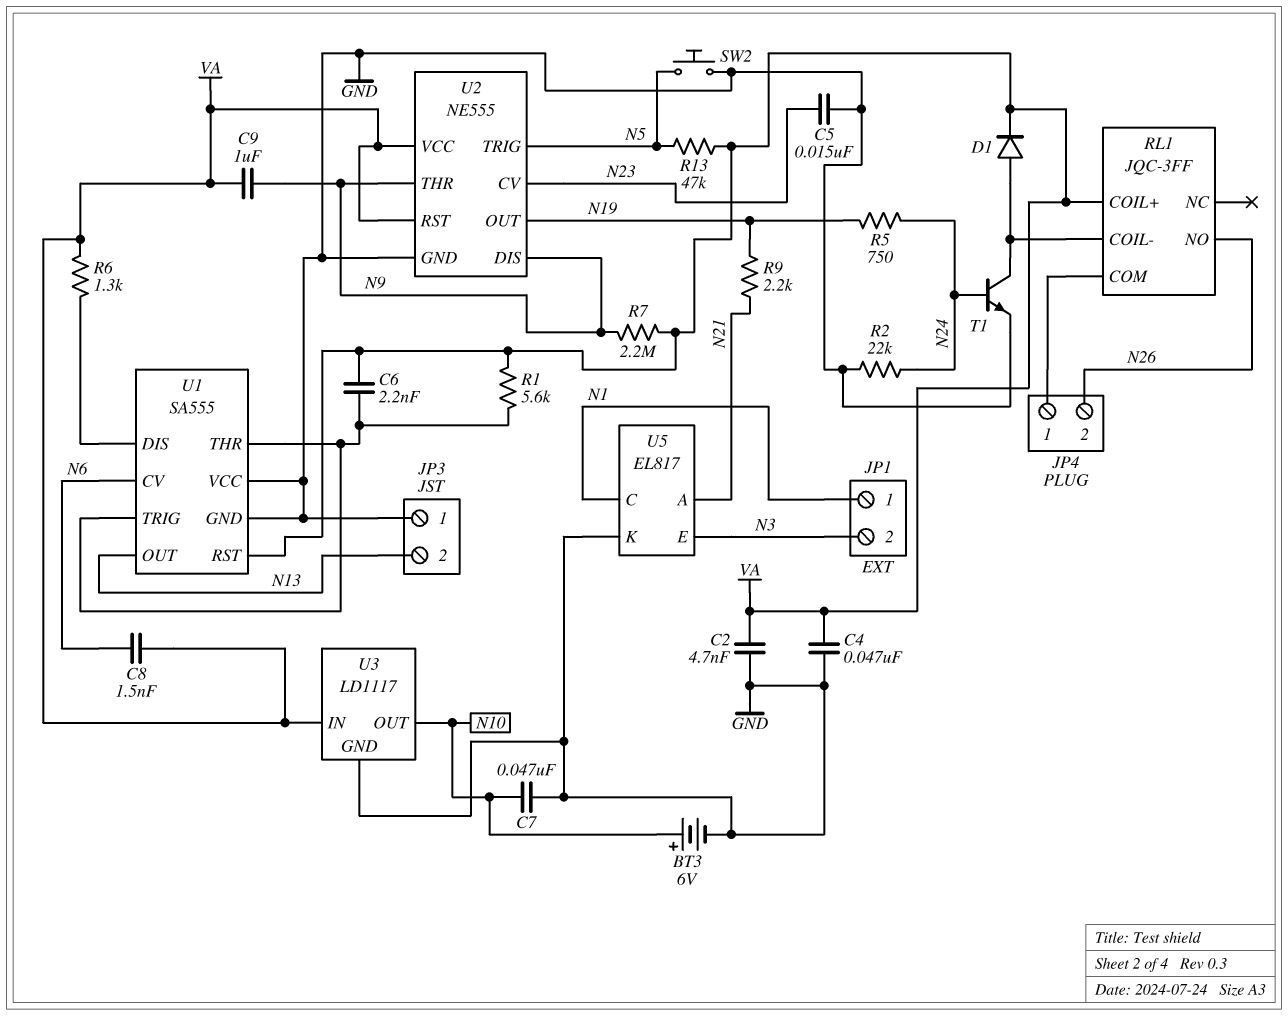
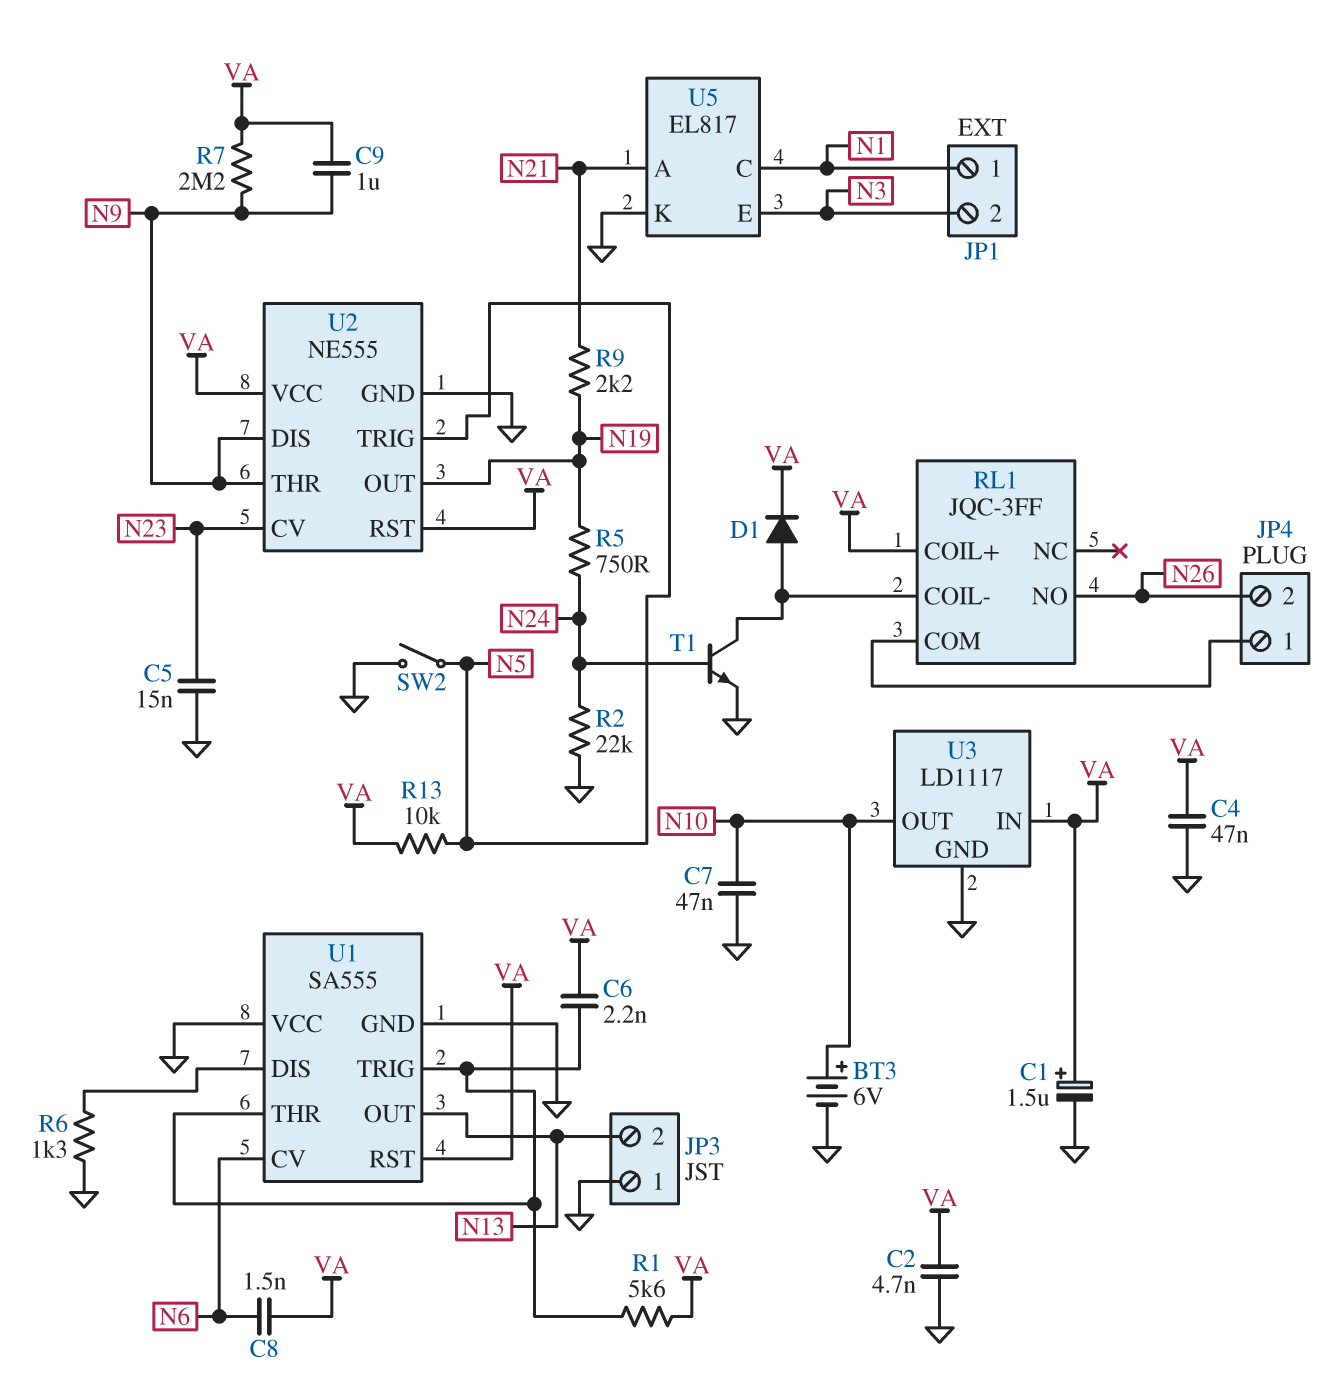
C1: none -> 1.5uF (plus VA, minus GND)
R6: 1.3k (U1/DIS, VA) -> 1.3k (GND, U1/DIS)
R13: 47k (N5, VA) -> 10k (N5, VA)
SW2: button (GND, N5) -> switch (GND, N5)

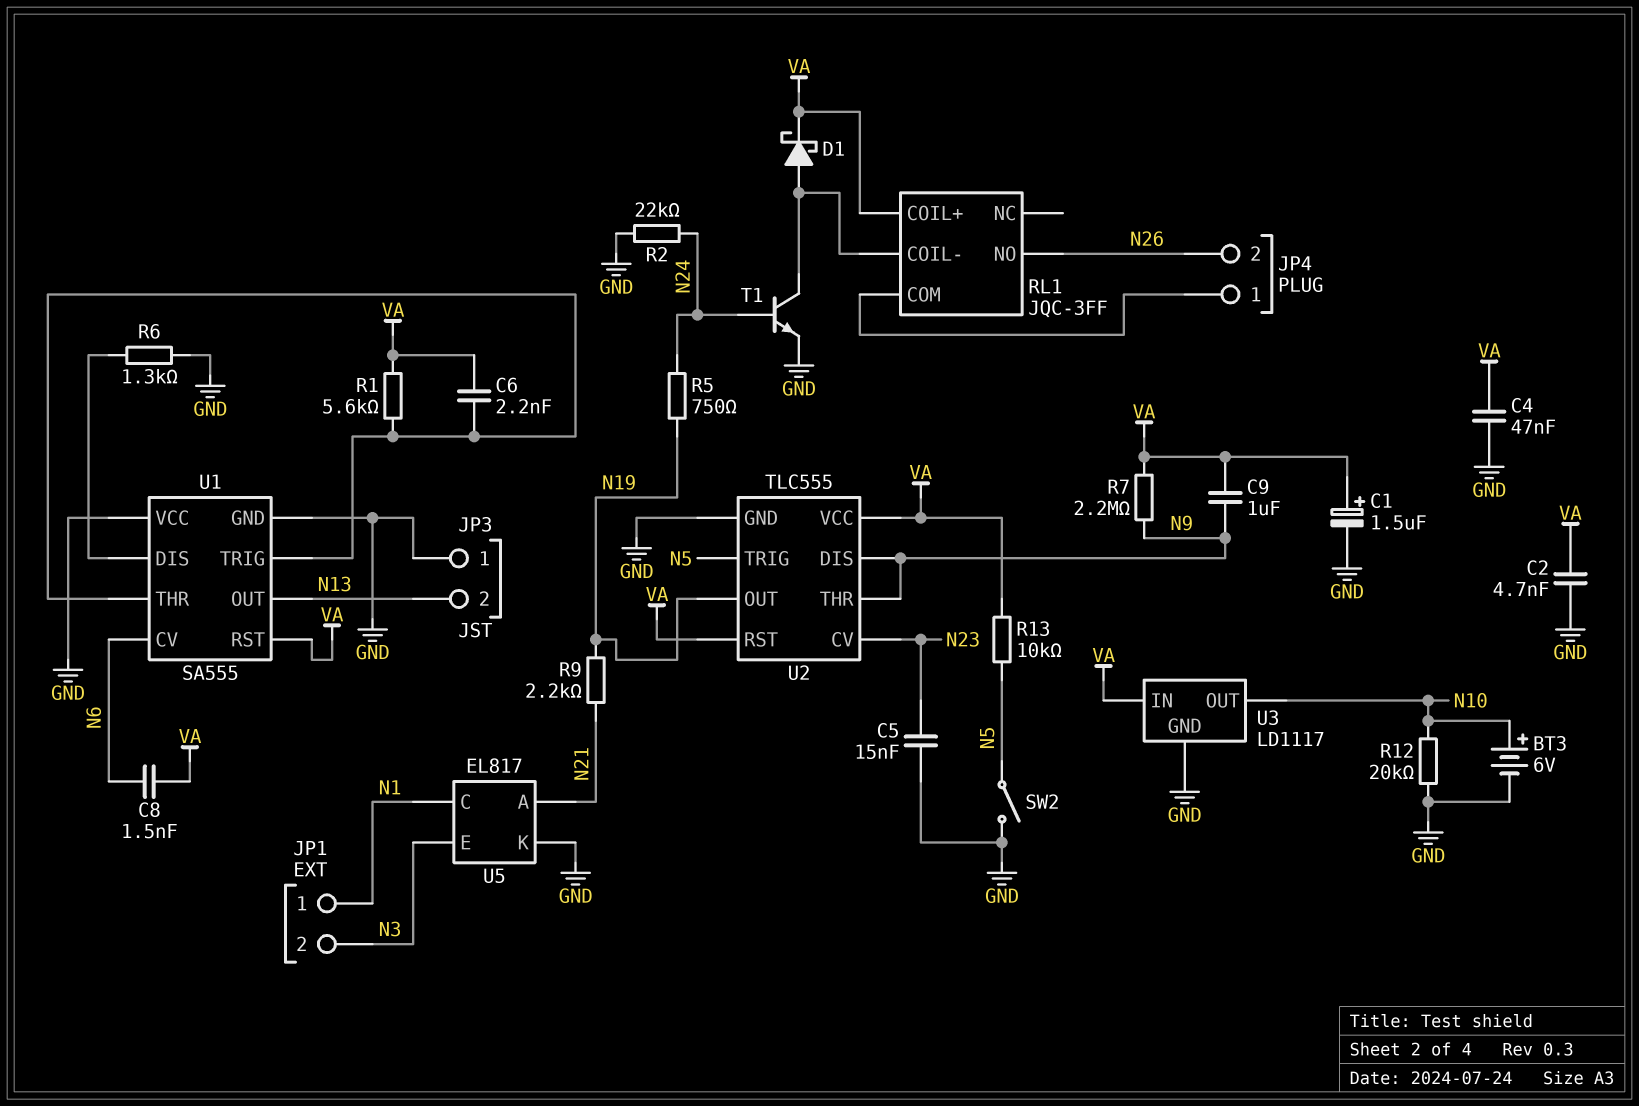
C7: 47nF (GND, N10) -> none
D1: diode (A RL1/COIL-, K VA) -> schottky (A RL1/COIL-, K VA)
R12: none -> 20k (GND, N10)
U2: NE555 -> TLC555

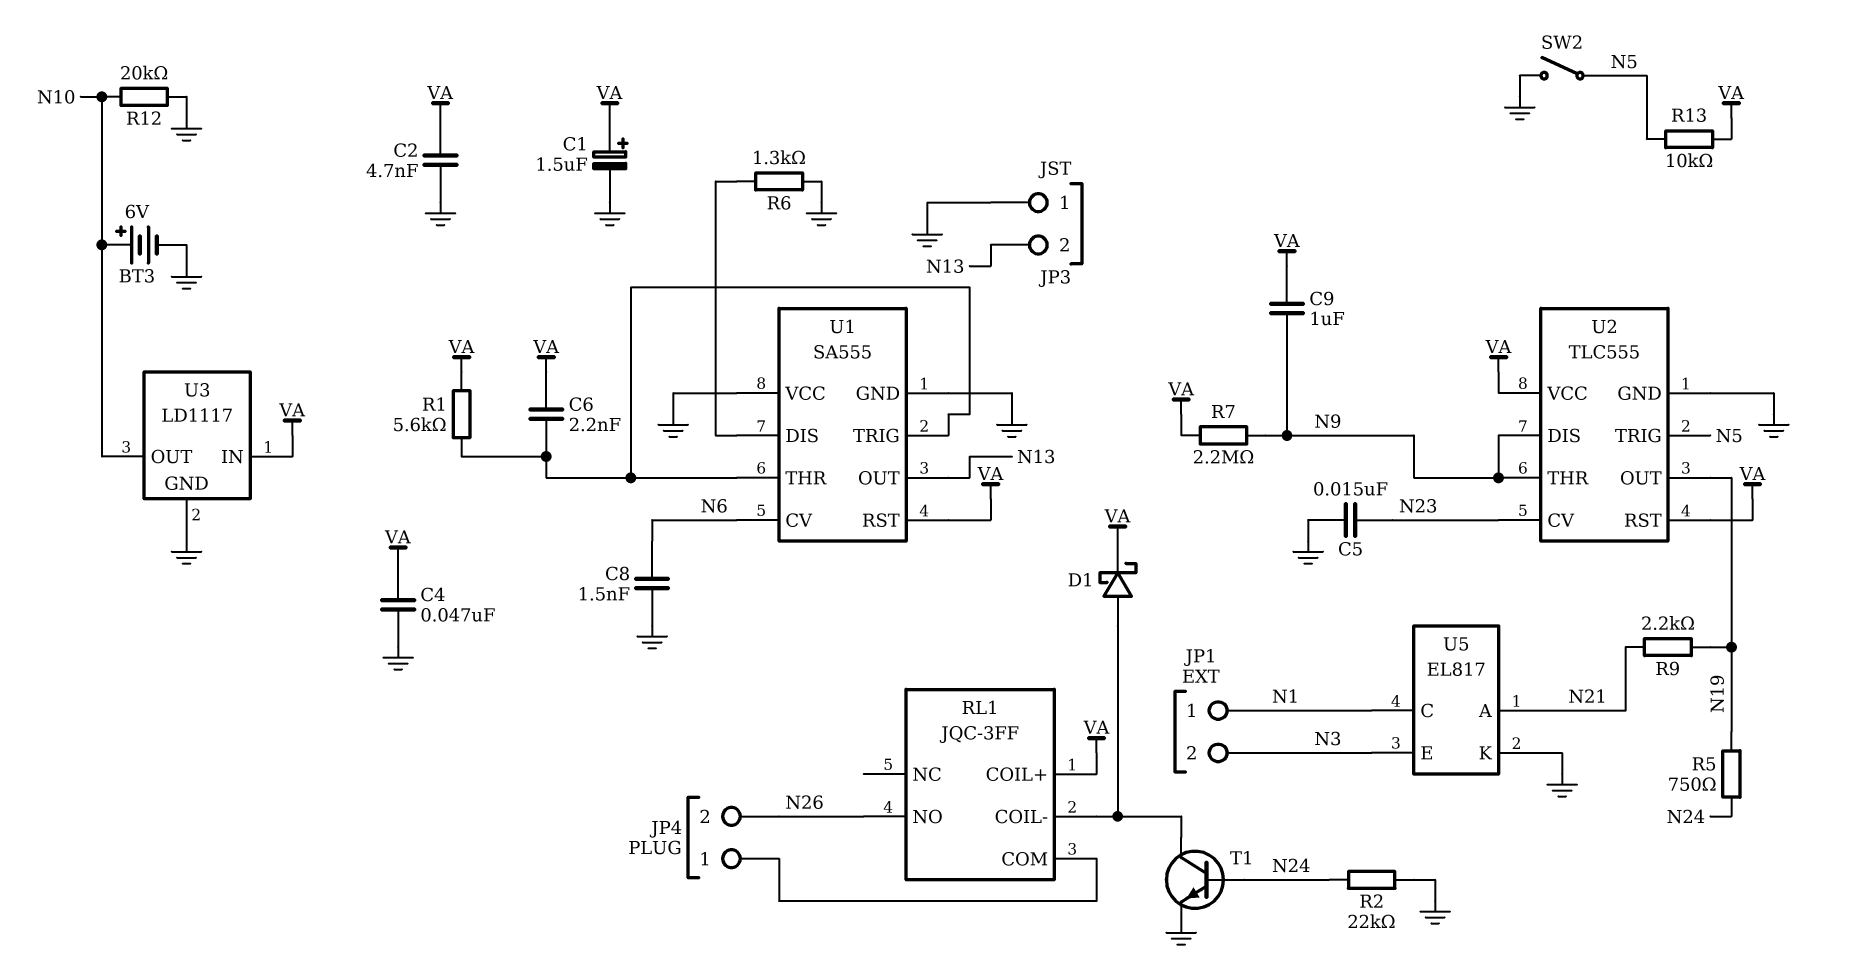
C8: 1.5nF (N6, VA) -> 1.5nF (GND, N6)

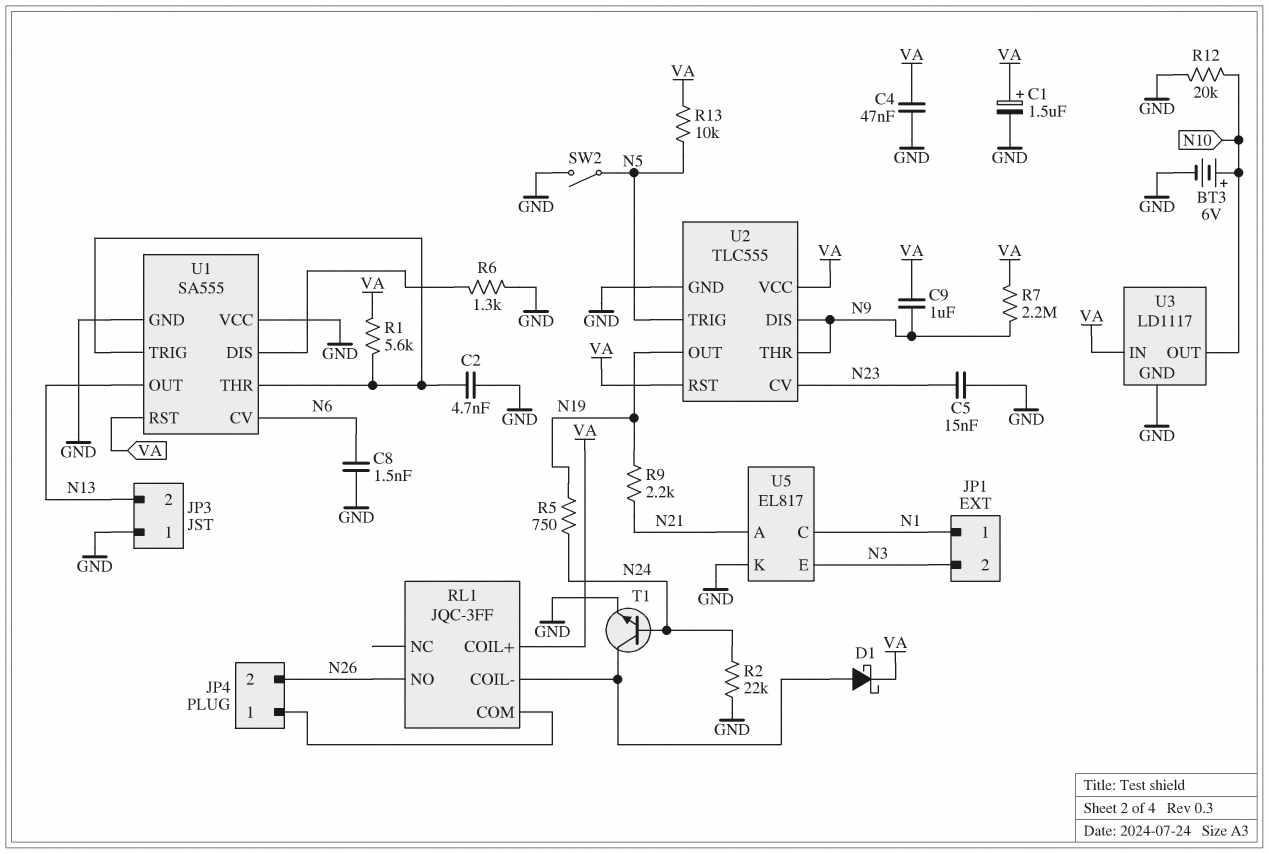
C2: 4.7nF (GND, VA) -> 4.7nF (GND, U1/THR)
C6: 2.2nF (U1/THR, VA) -> none

